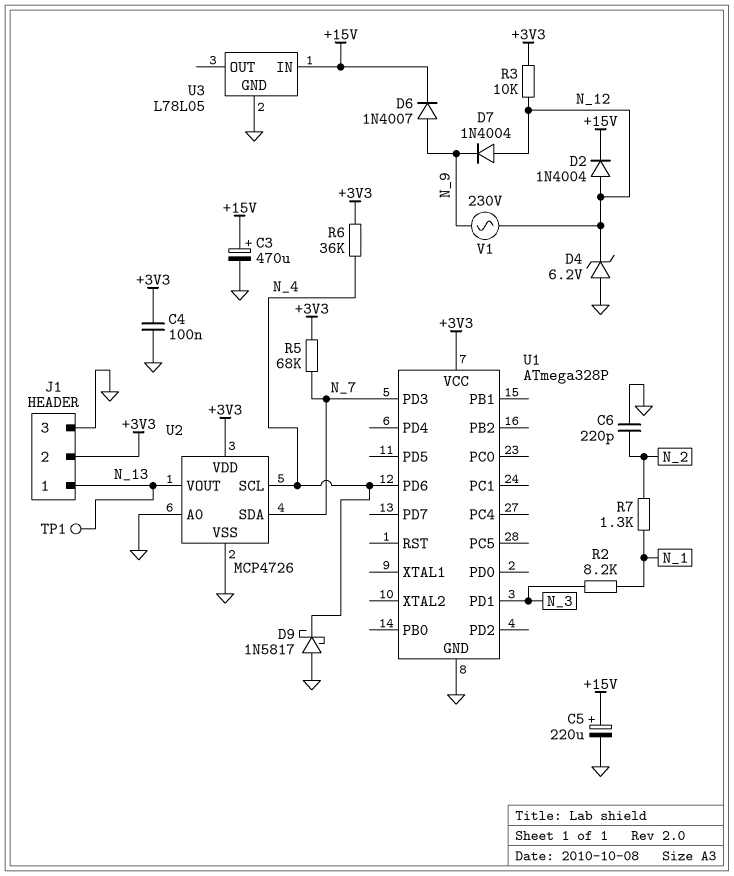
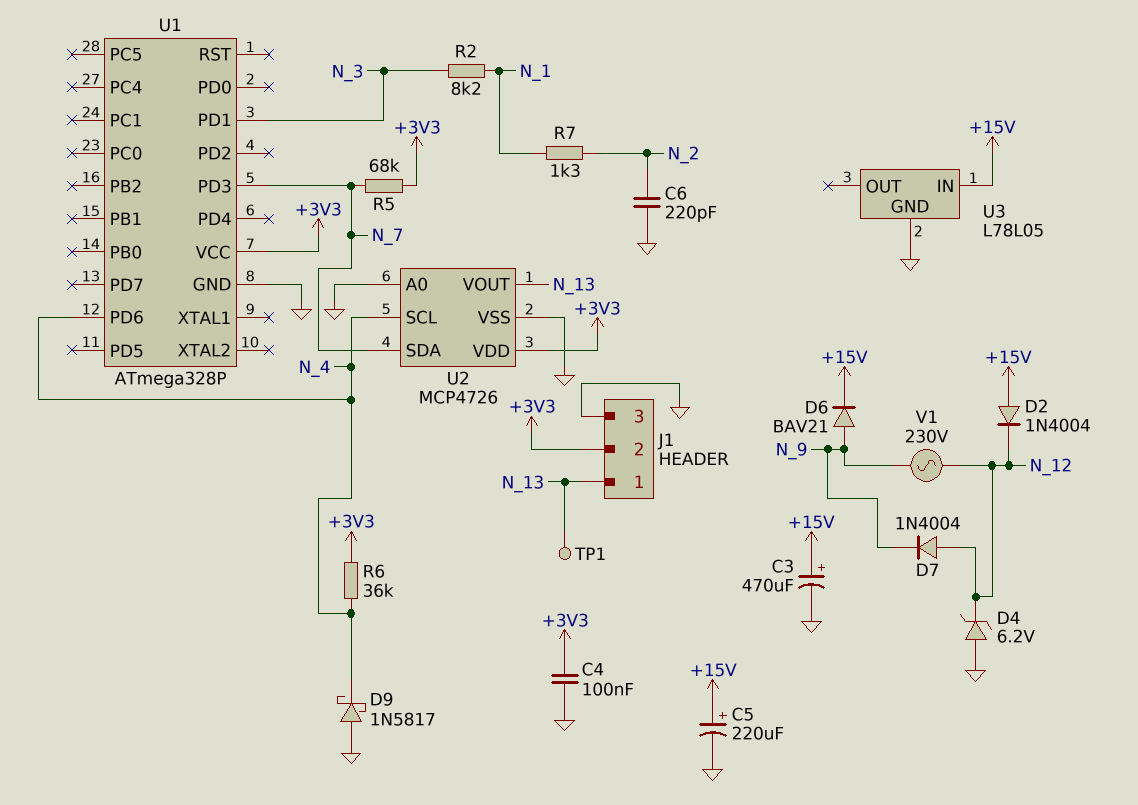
D2: diode 1N4004 (A N_12, K +15V) -> diode 1N4004 (A +15V, K N_12)
D6: diode 1N4007 (A N_9, K +15V) -> diode BAV21 (A N_9, K +15V)
R3: 10k (+3V3, N_12) -> none

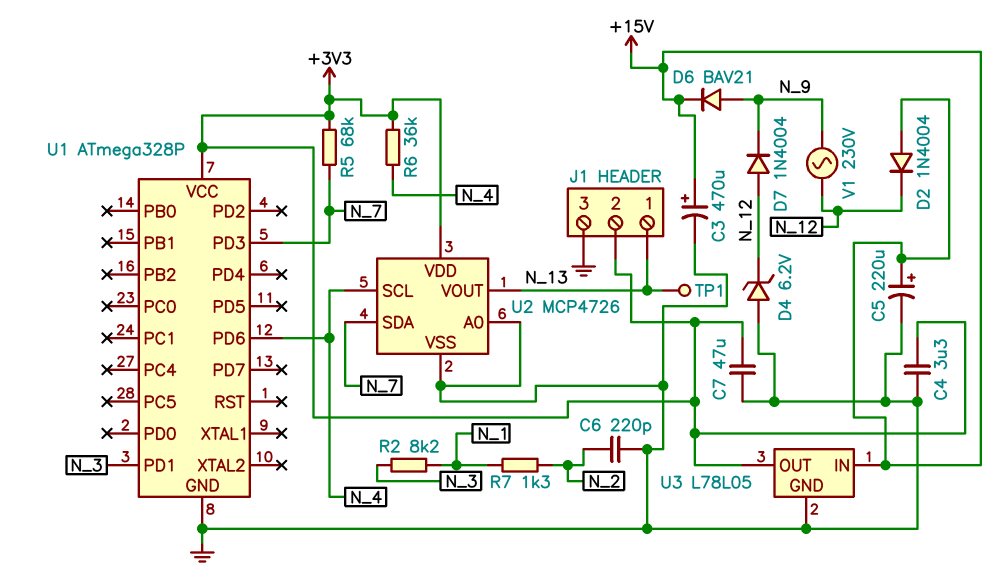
C4: 100nF (+3V3, GND) -> 3.3uF (+3V3, GND)
C7: none -> 47uF (+3V3, GND)
D9: schottky 1N5817 (A GND, K N_4) -> none
U3 pin OUT: none -> +3V3

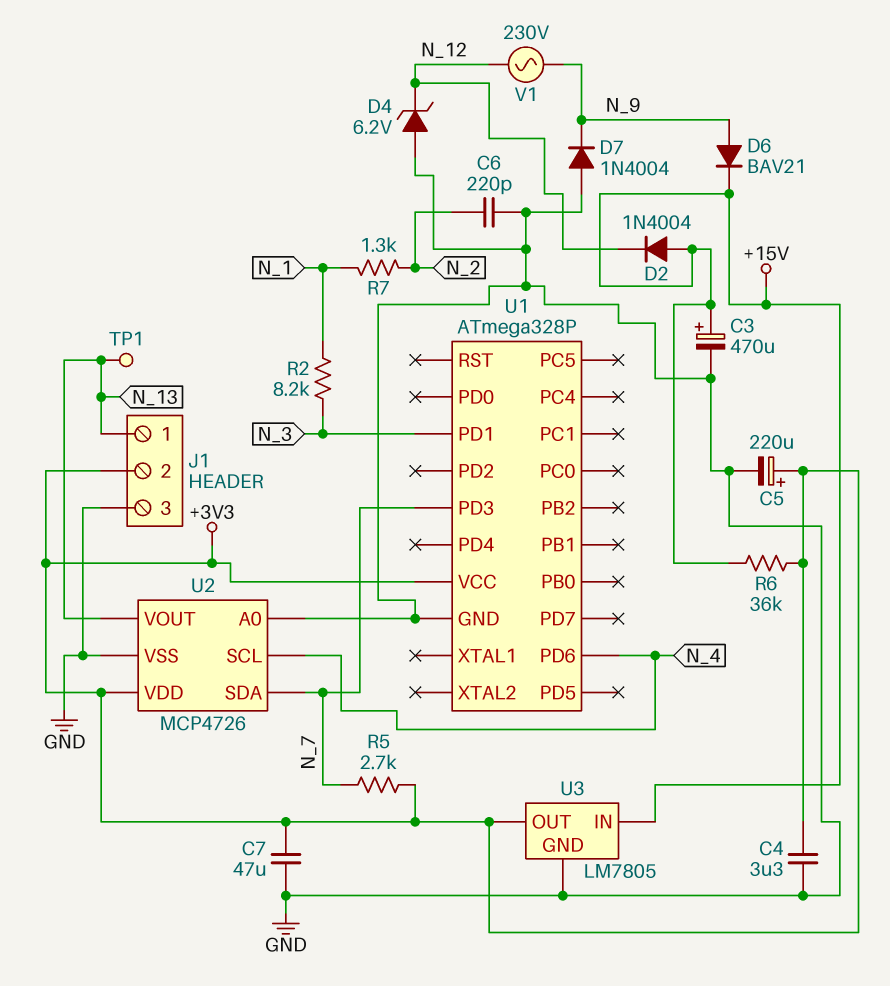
C5: 220uF (plus +15V, minus GND) -> 220uF (plus +3V3, minus GND)
D7: diode 1N4004 (A N_12, K N_9) -> diode 1N4004 (A GND, K N_9)
R5: 68k (+3V3, N_7) -> 2.7k (+3V3, N_7)
R6: 36k (+3V3, N_4) -> 36k (+3V3, +15V)
U3: L78L05 -> LM7805

